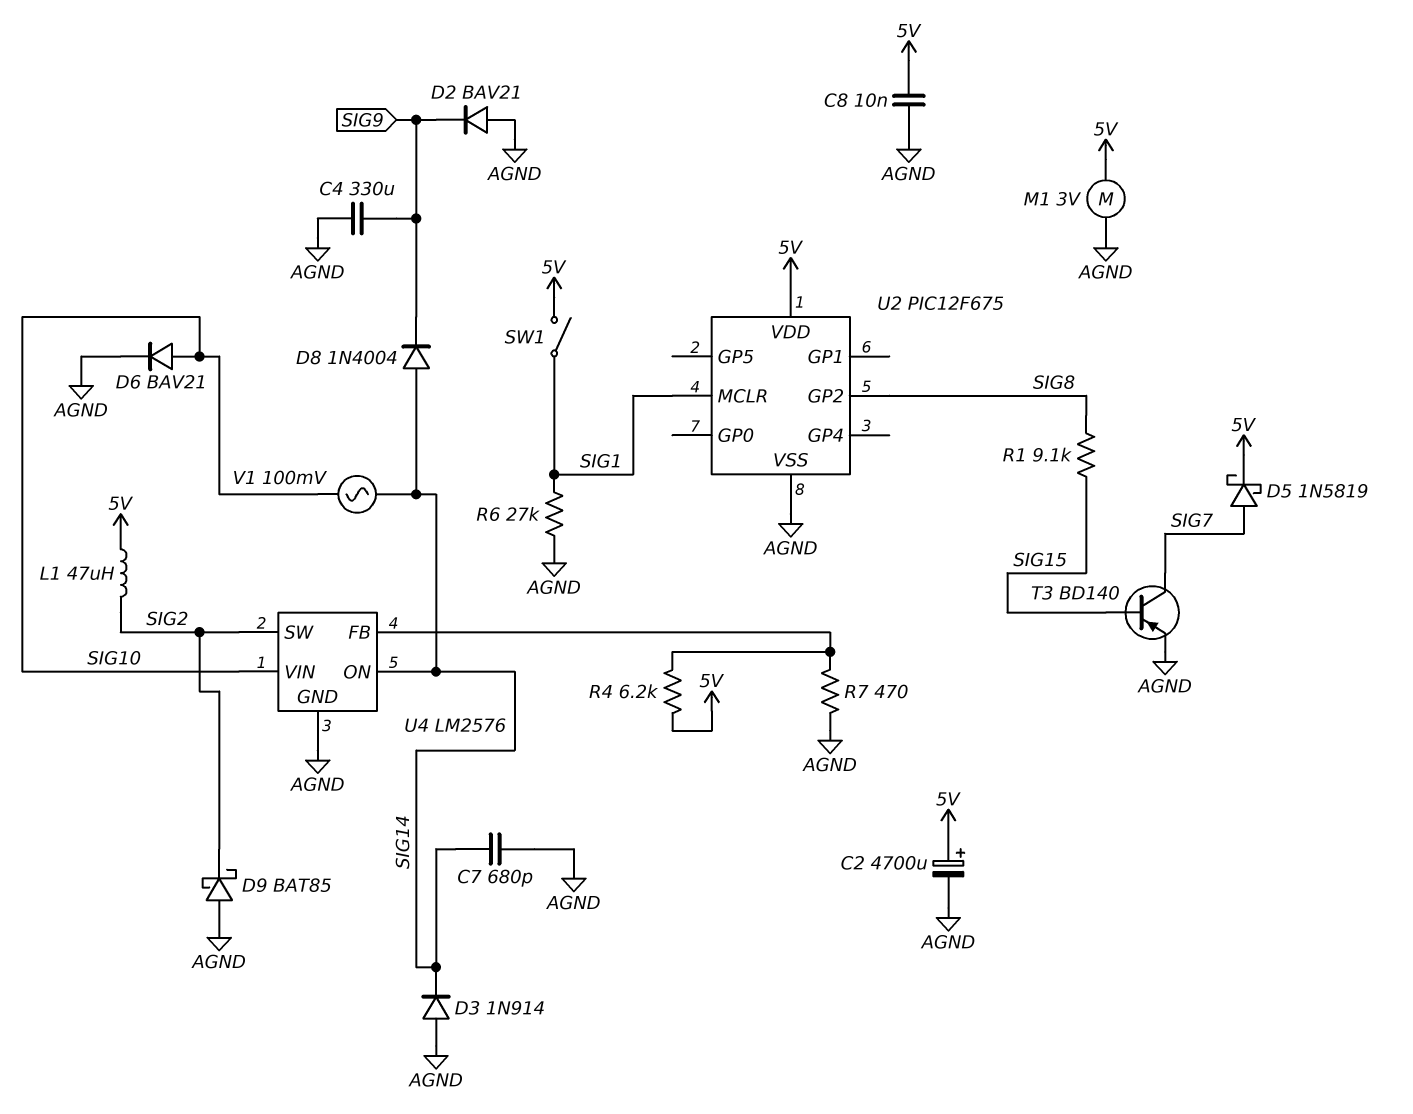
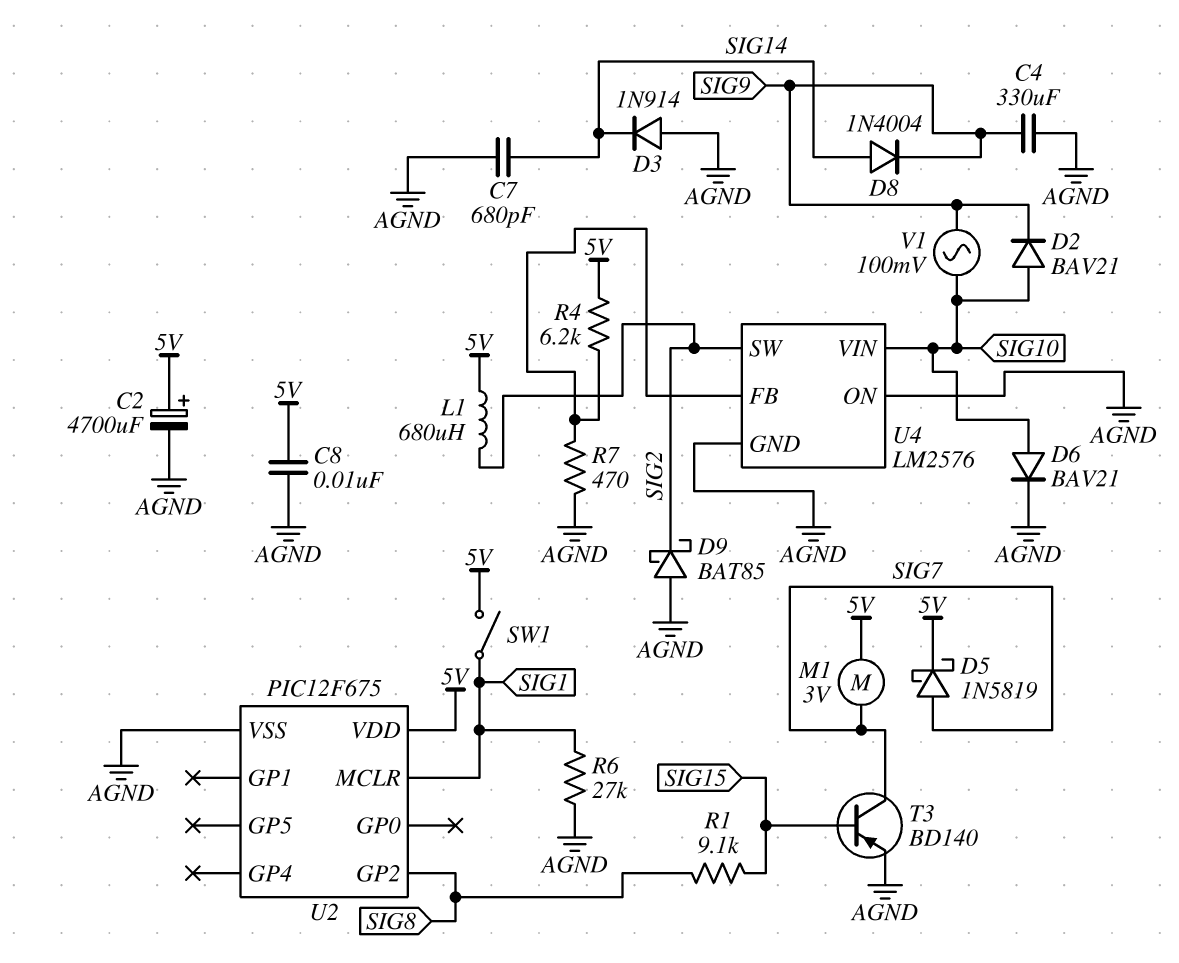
D2: diode BAV21 (A AGND, K SIG9) -> diode BAV21 (A SIG10, K SIG9)
L1: 47uH (5V, SIG2) -> 680uH (5V, SIG2)
M1: motor 3V (5V, AGND) -> motor 3V (5V, SIG7)
U4 pin ON: SIG14 -> AGND
V1: AC 100mV (SIG10, SIG14) -> AC 100mV (SIG9, SIG10)

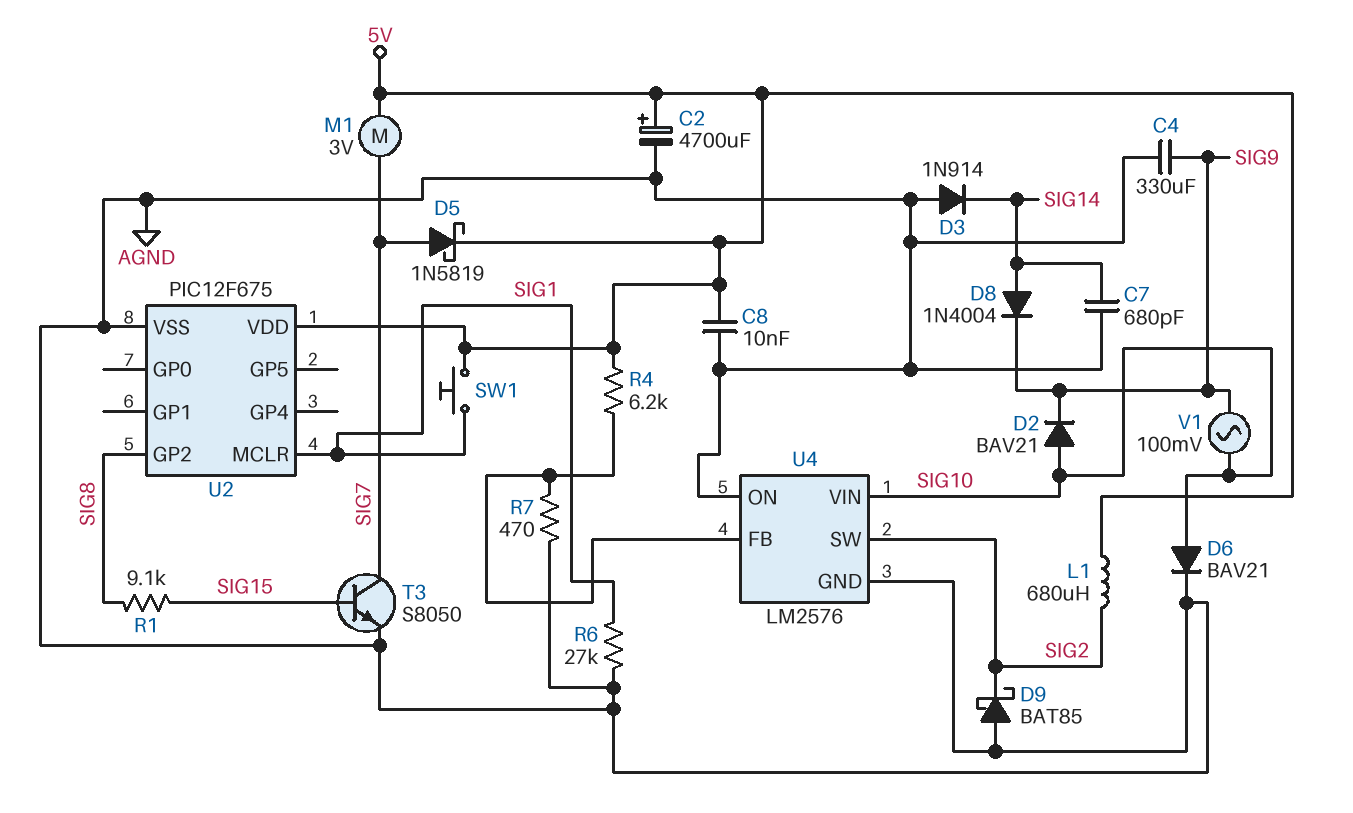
SW1: switch (5V, SIG1) -> button (5V, SIG1)
T3: PNP BD140 (B SIG15, C SIG7, E AGND) -> NPN S8050 (B SIG15, C SIG7, E AGND)

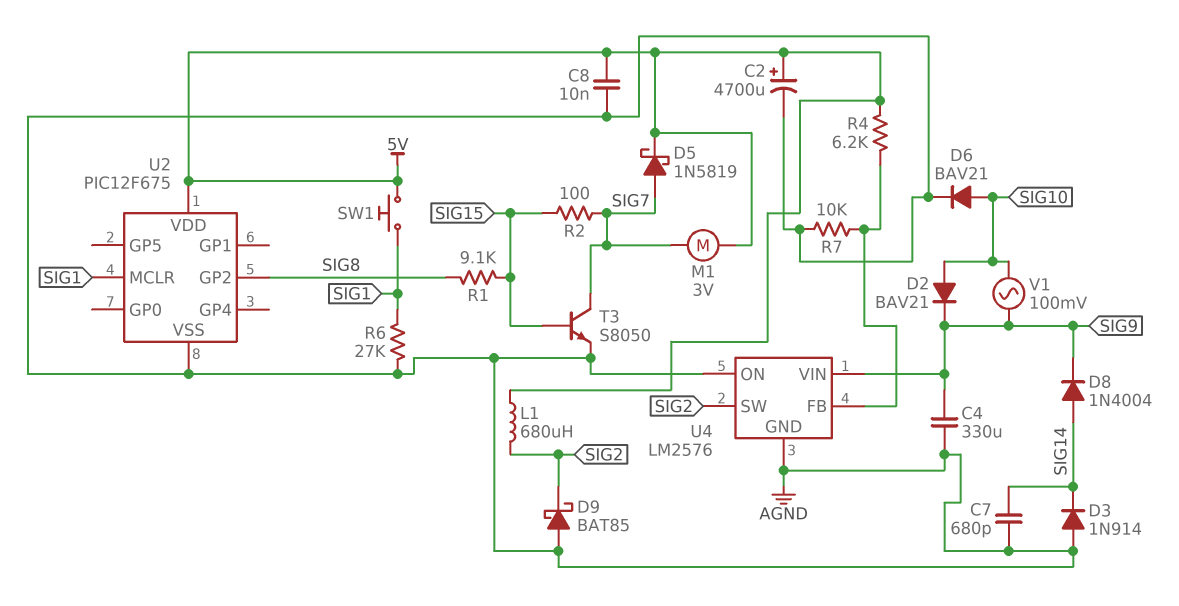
R2: none -> 100 (SIG7, SIG15)
R7: 470 (AGND, U4/FB) -> 10k (AGND, U4/FB)
U4 pin VIN: SIG10 -> SIG9

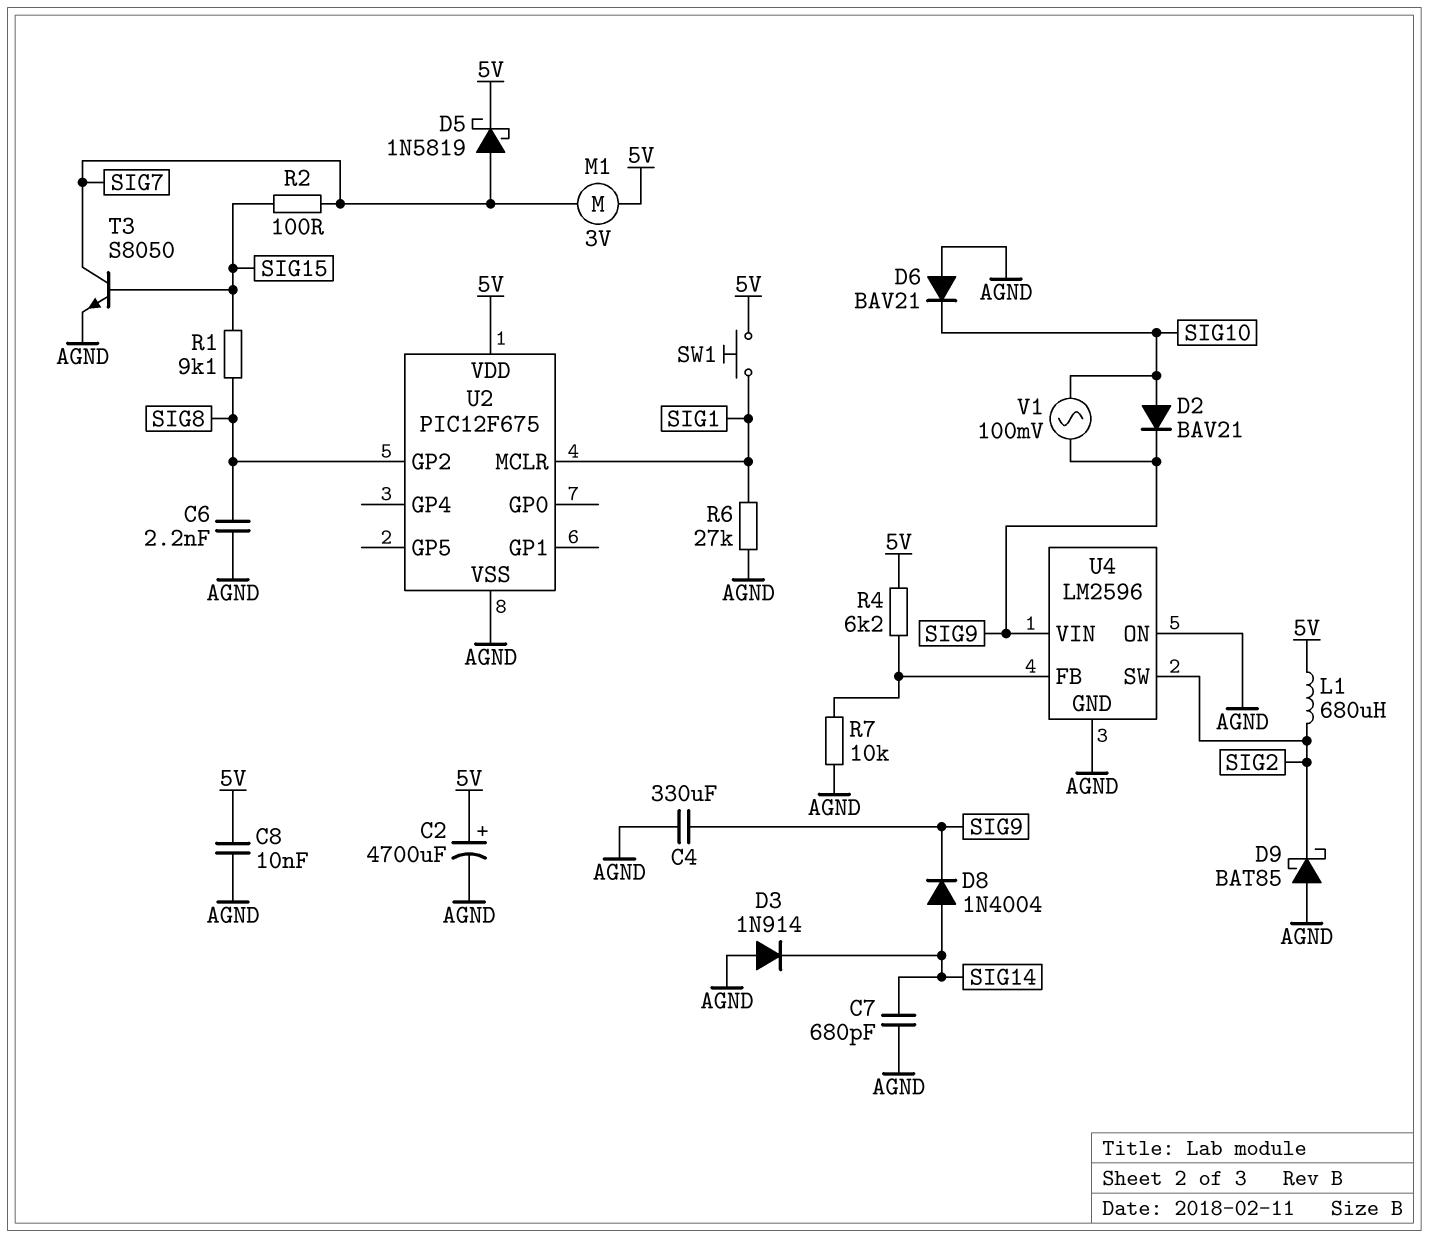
C6: none -> 2.2nF (AGND, SIG8)
D6: diode BAV21 (A SIG10, K AGND) -> diode BAV21 (A AGND, K SIG10)
U4: LM2576 -> LM2596

